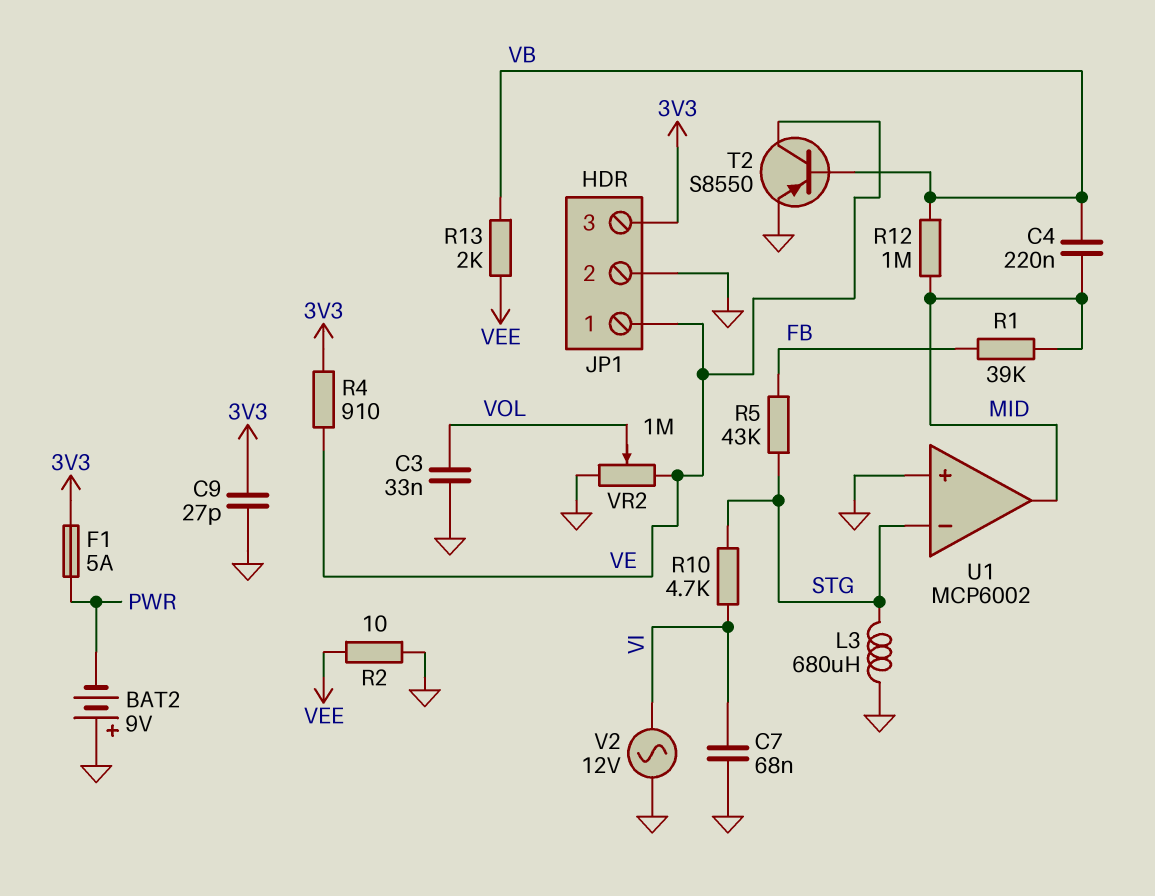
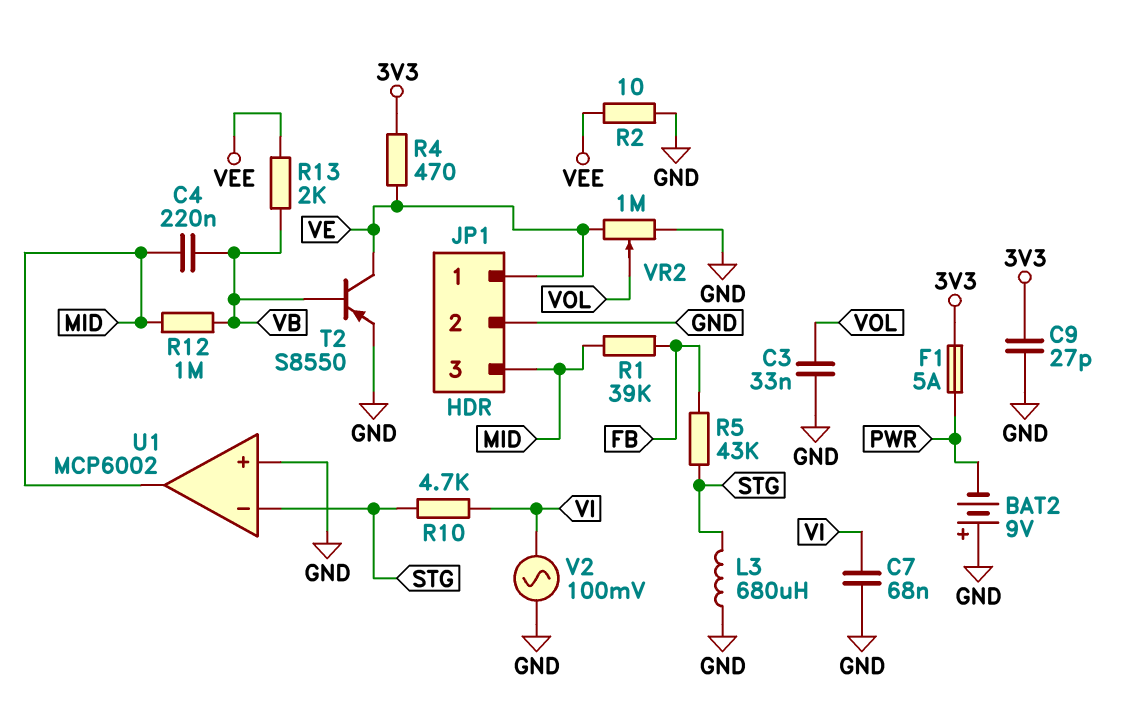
JP1 pin 3: 3V3 -> MID
R4: 910 (3V3, VE) -> 470 (3V3, VE)
V2: AC 12V (GND, VI) -> AC 100mV (GND, VI)

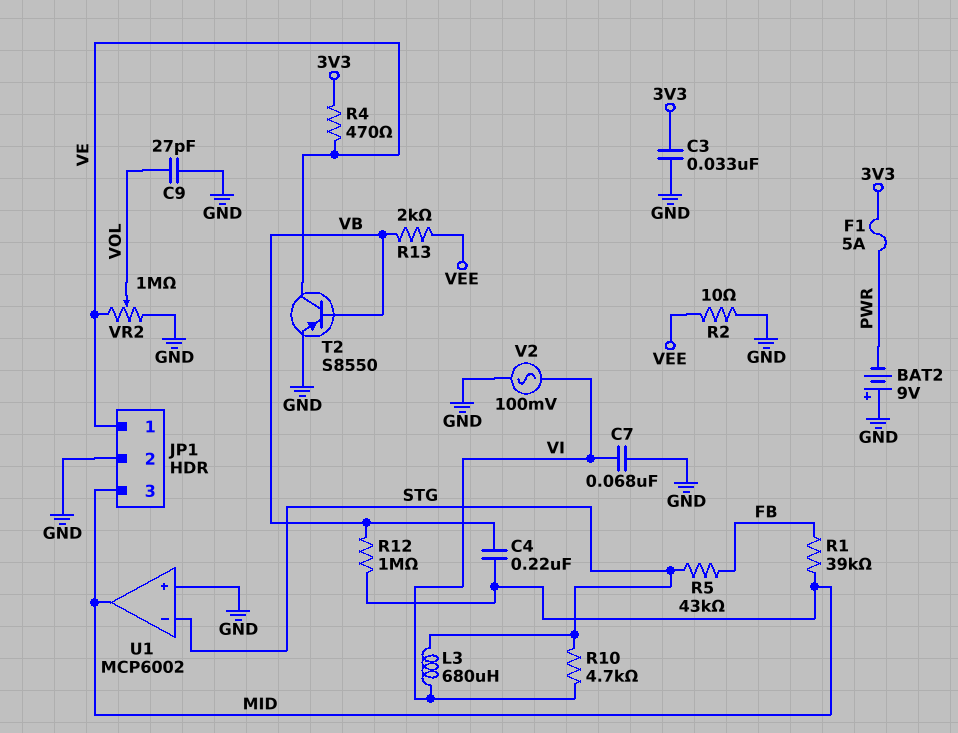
C3: 33nF (GND, VOL) -> 33nF (3V3, GND)
C9: 27pF (3V3, GND) -> 27pF (GND, VOL)
L3: 680uH (GND, STG) -> 680uH (STG, VI)

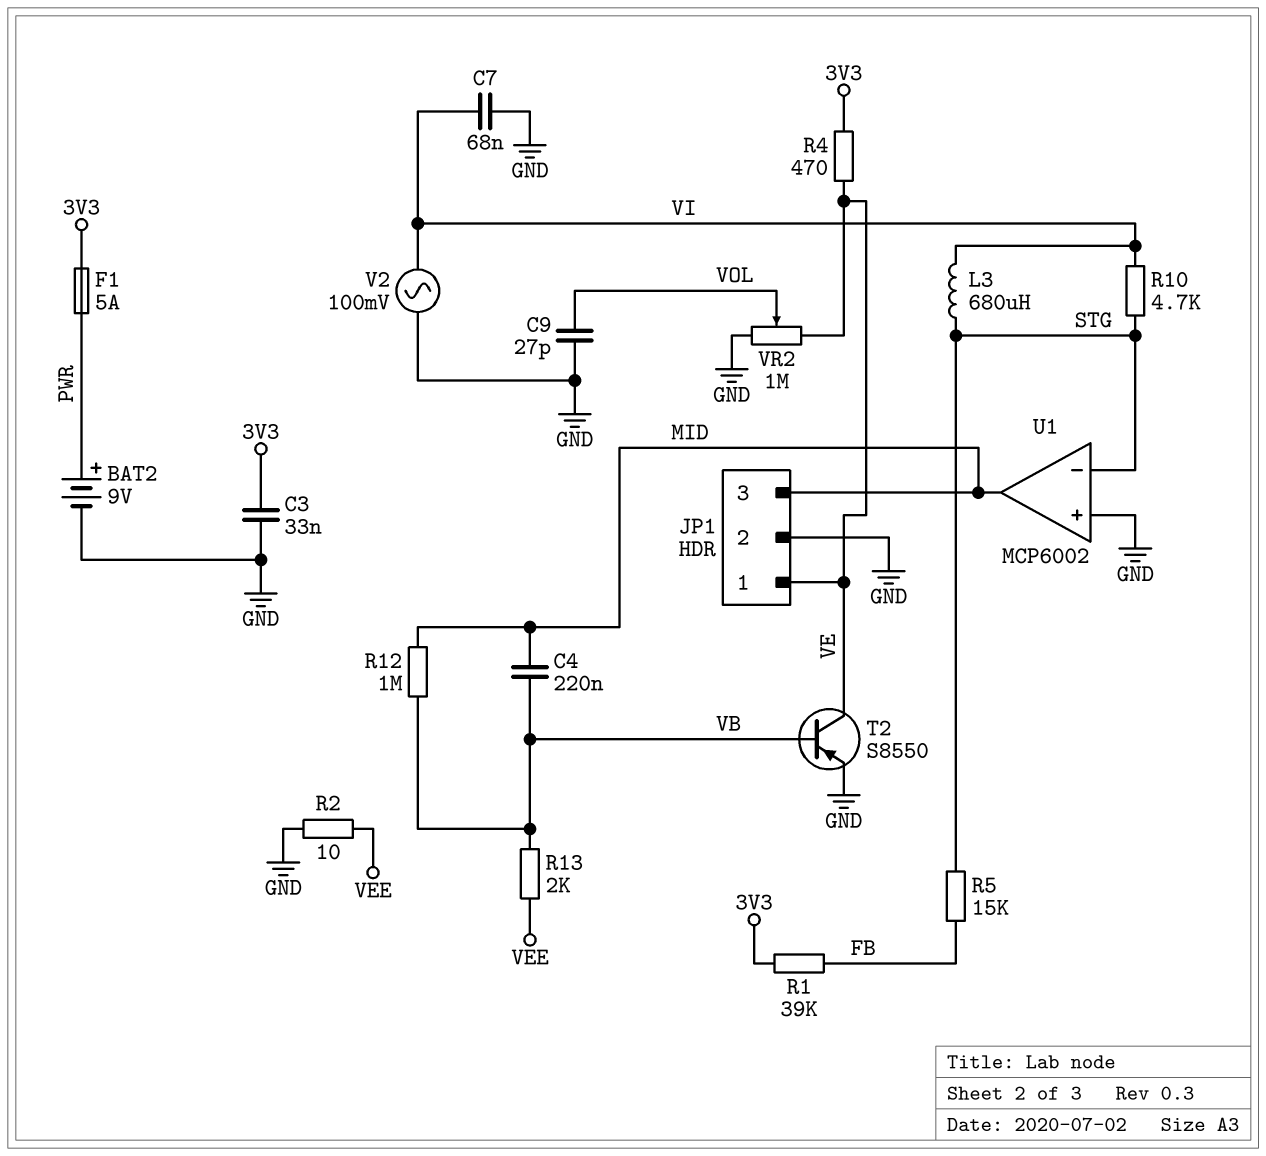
BAT2: 9V (plus GND, minus PWR) -> 9V (plus PWR, minus GND)
R1: 39k (FB, MID) -> 39k (3V3, FB)
R5: 43k (FB, STG) -> 15k (FB, STG)

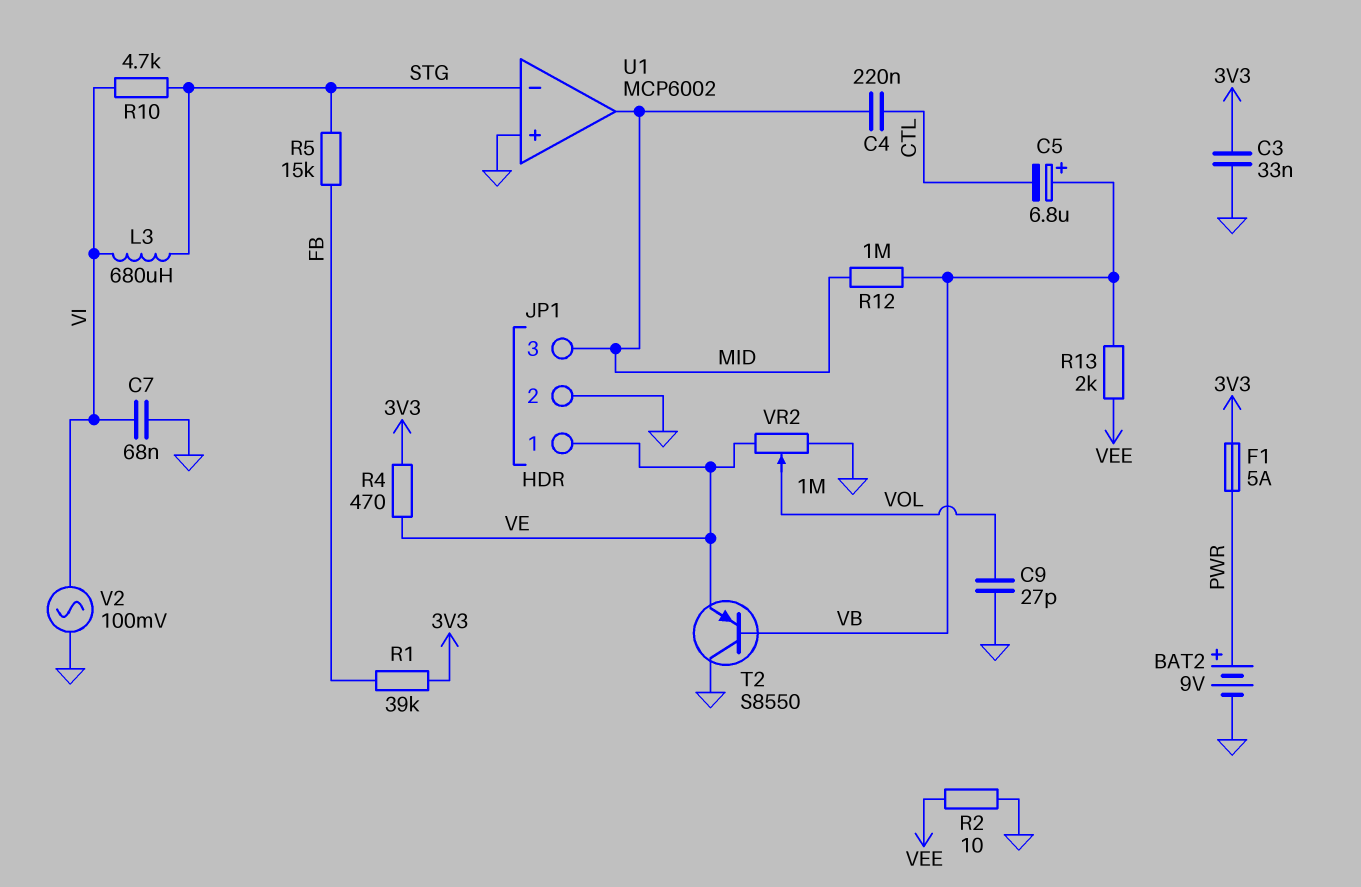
C4: 220nF (MID, VB) -> 220nF (CTL, MID)
C5: none -> 6.8uF (plus VB, minus CTL)
T2: PNP S8550 (B VB, C VE, E GND) -> PNP S8550 (B VB, C GND, E VE)

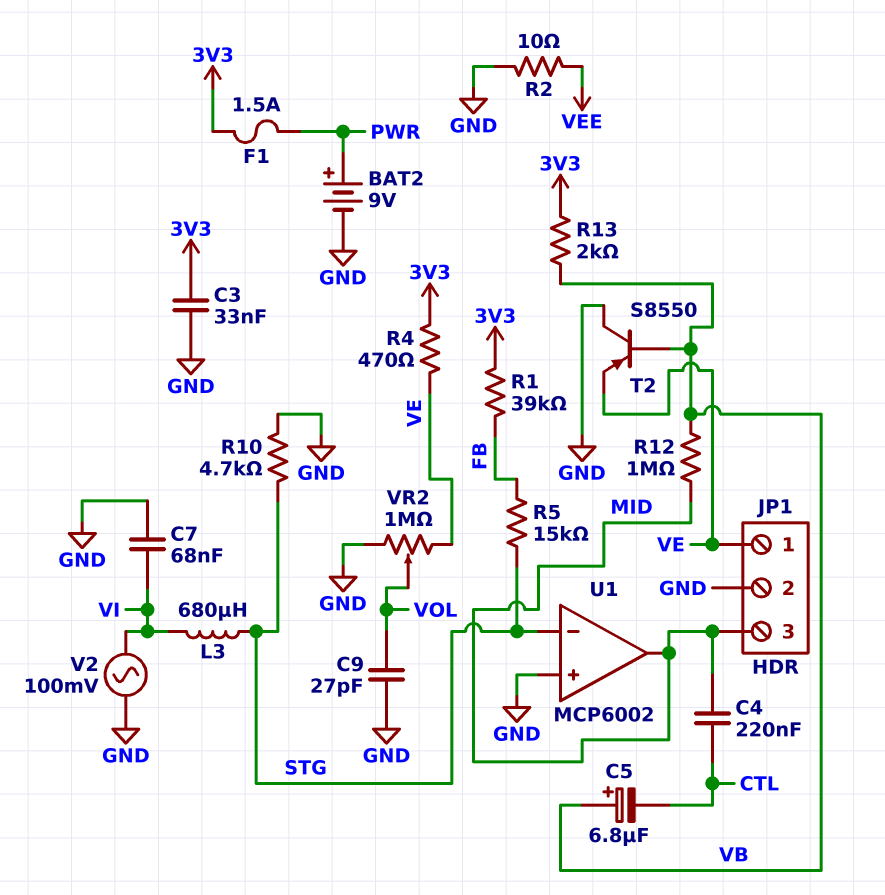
F1: 5A (3V3, PWR) -> 1.5A (3V3, PWR)
R10: 4.7k (STG, VI) -> 4.7k (GND, STG)
R13: 2k (VB, VEE) -> 2k (3V3, VB)

